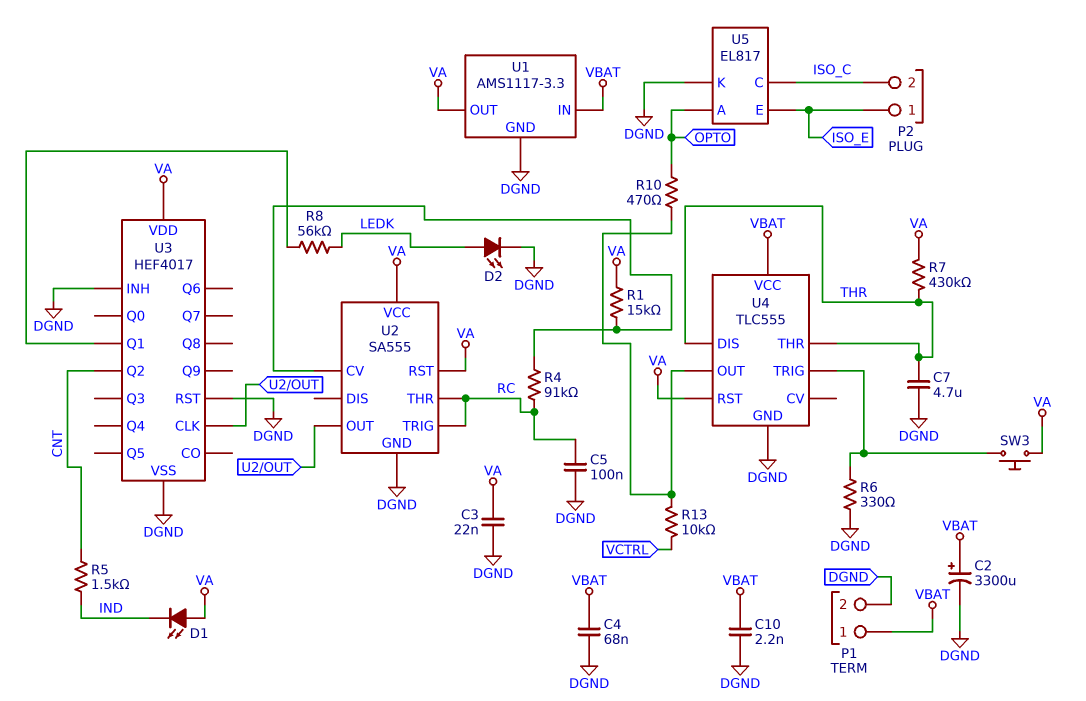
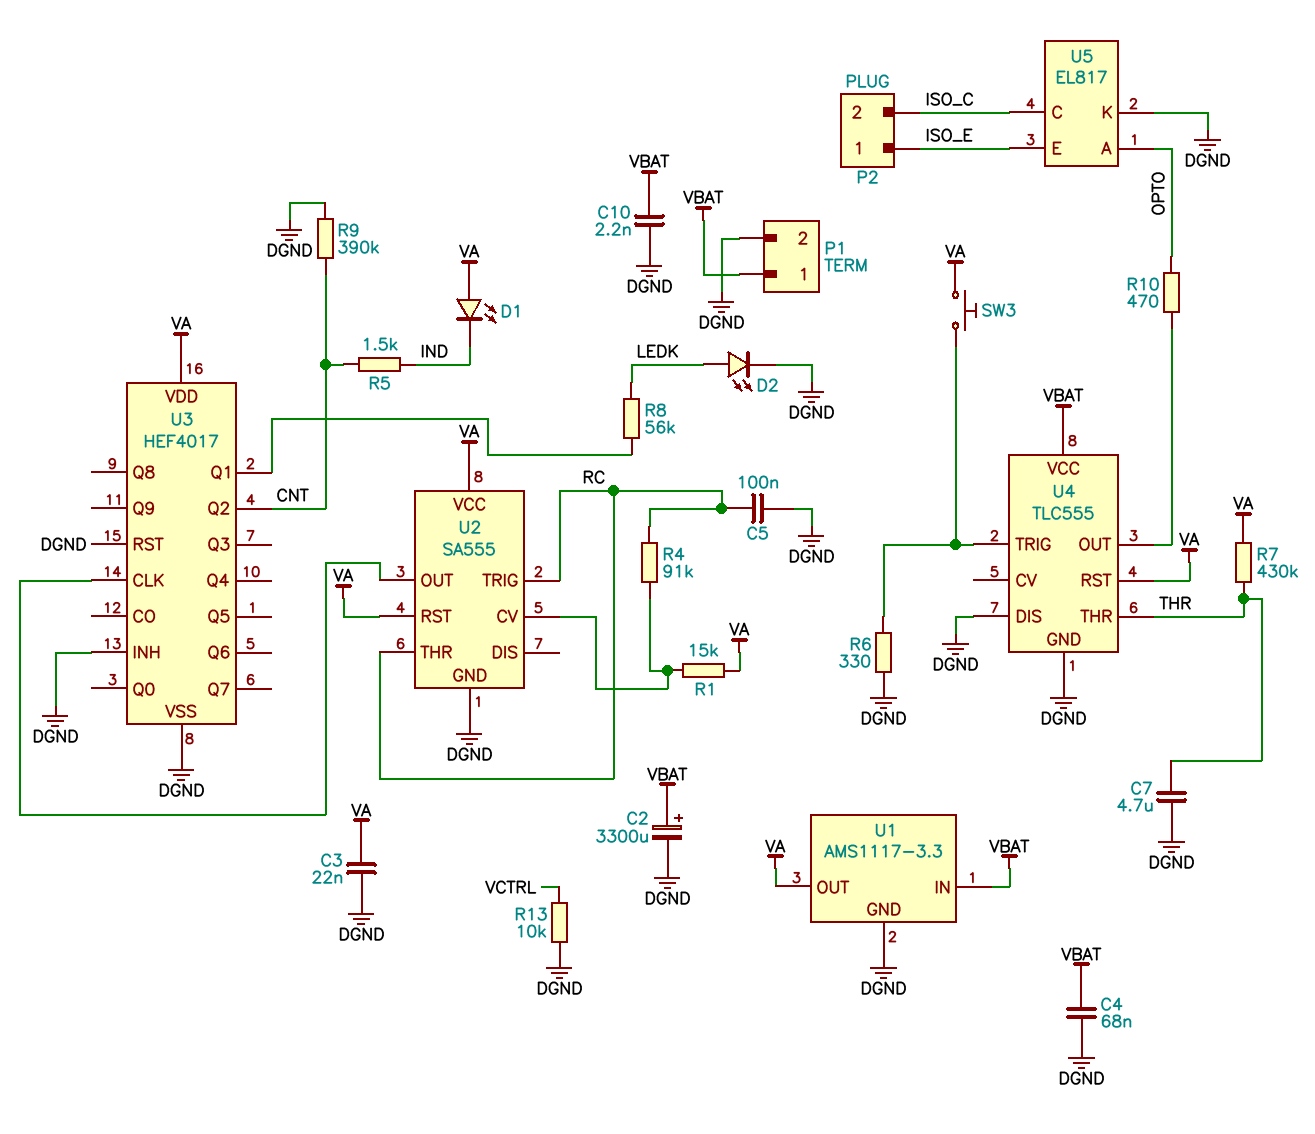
R9: none -> 390k (CNT, DGND)
R13: 10k (U4/OUT, VCTRL) -> 10k (DGND, VCTRL)
U4 pin DIS: THR -> DGND

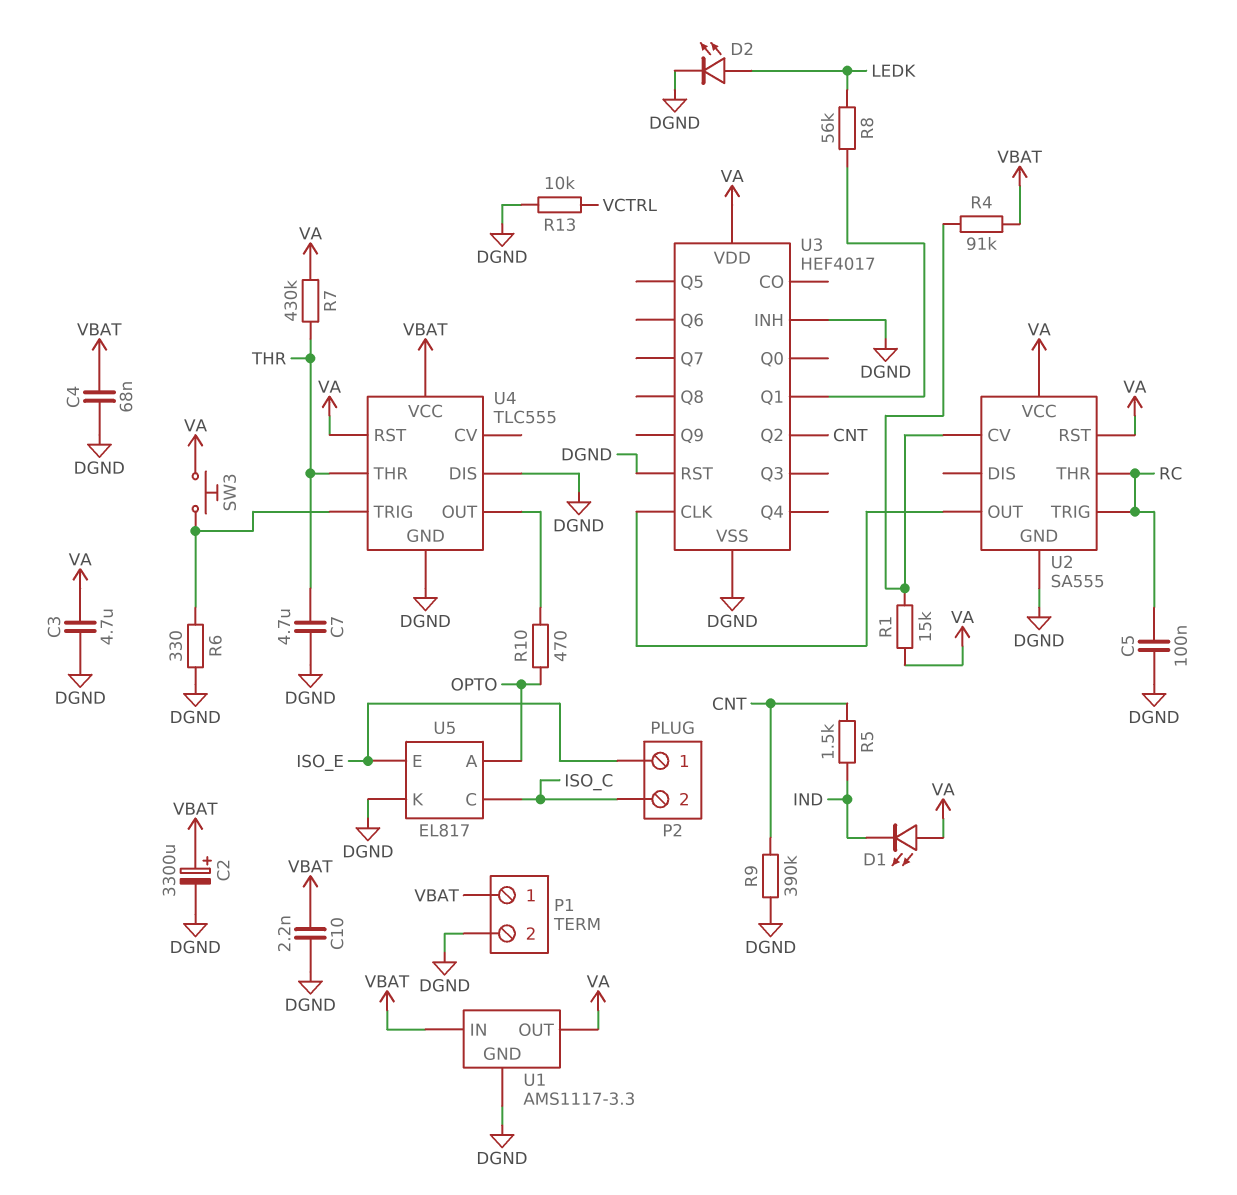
C3: 22nF (DGND, VA) -> 4.7uF (DGND, VA)
R4: 91k (RC, U2/CV) -> 91k (U2/CV, VBAT)

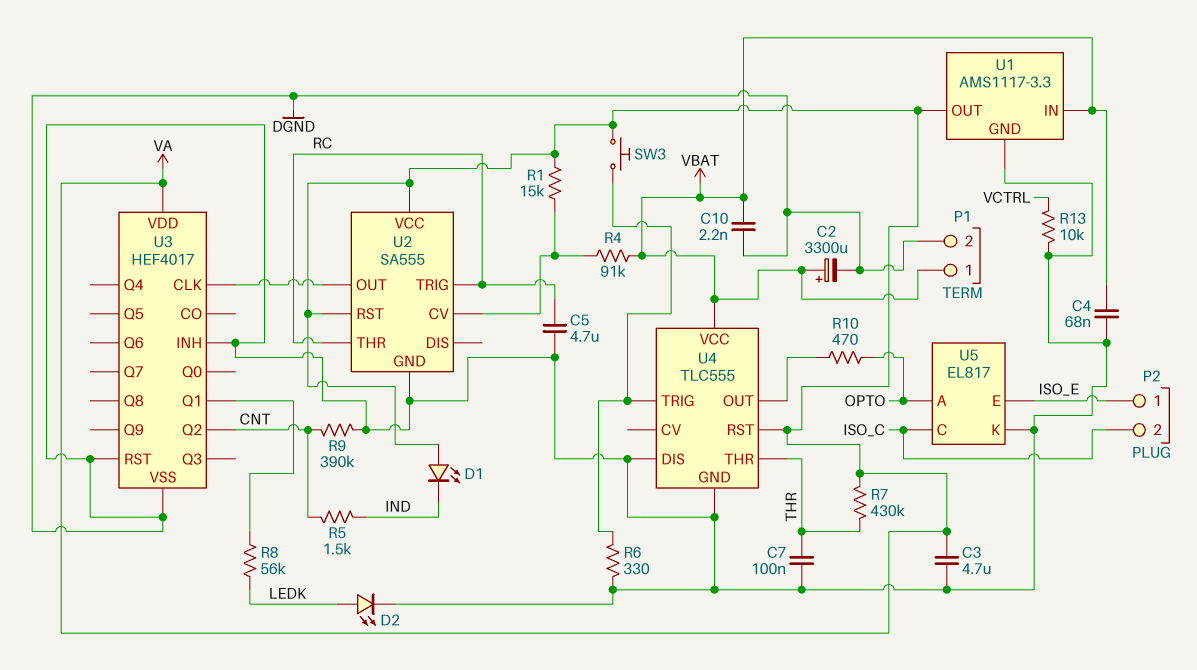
C5: 100nF (DGND, RC) -> 4.7uF (DGND, RC)
C7: 4.7uF (DGND, THR) -> 100nF (DGND, THR)

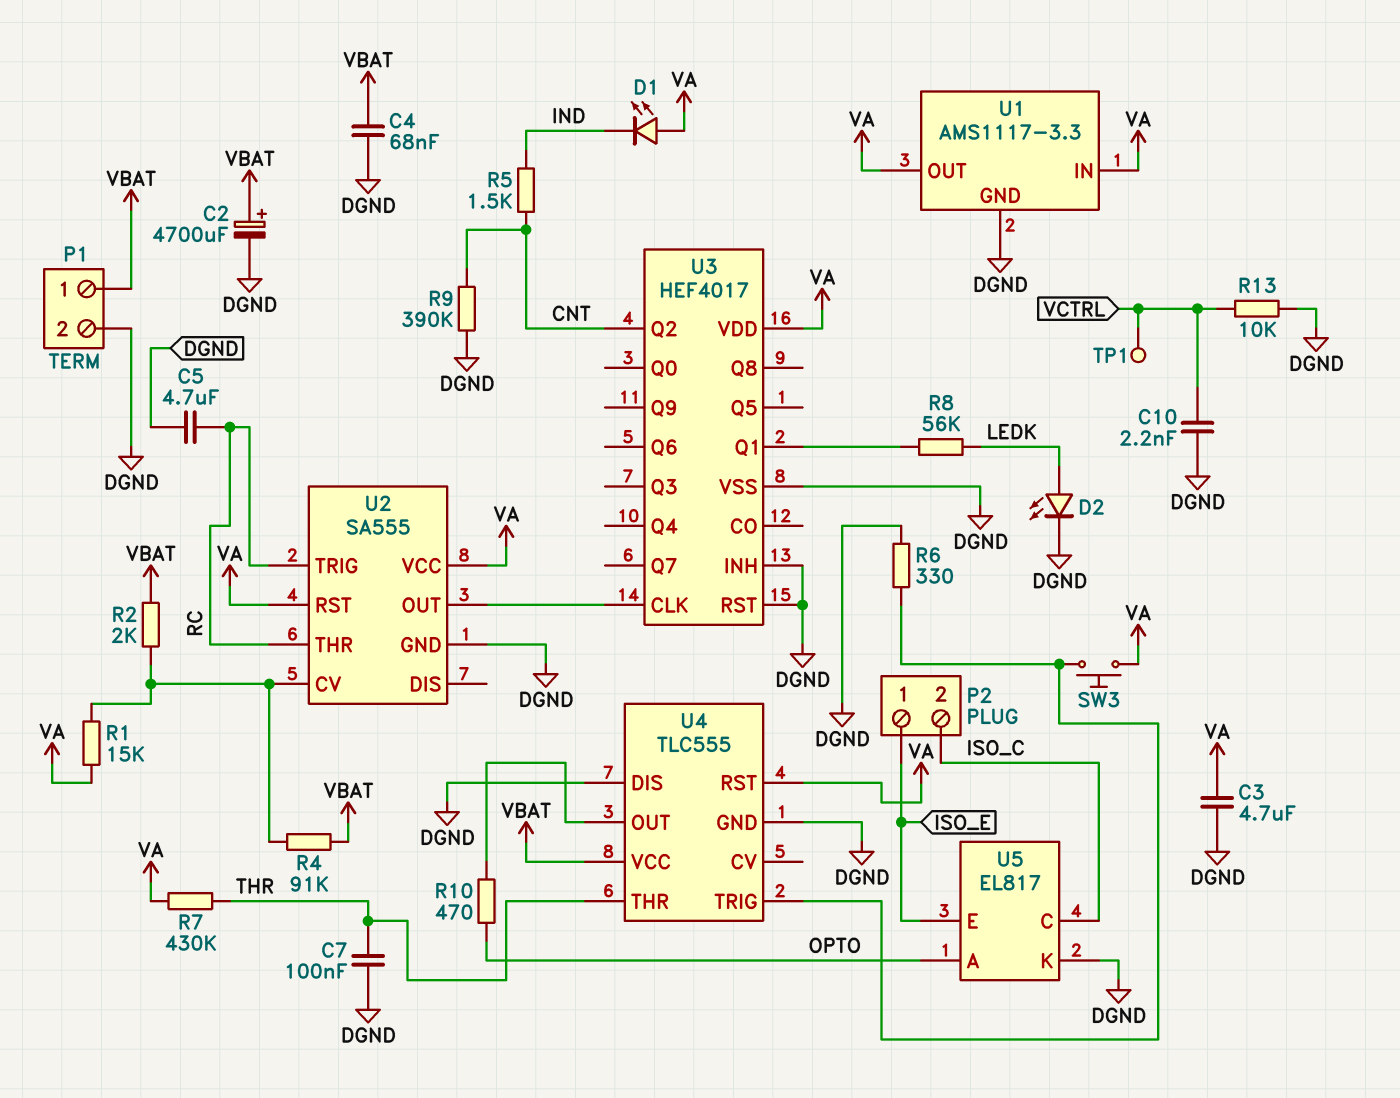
C2: 3300uF (plus VBAT, minus DGND) -> 4700uF (plus VBAT, minus DGND)
C10: 2.2nF (DGND, VBAT) -> 2.2nF (DGND, VCTRL)
R2: none -> 2k (U2/CV, VBAT)
TP1: none -> test point (VCTRL)
U1 pin IN: VBAT -> VA

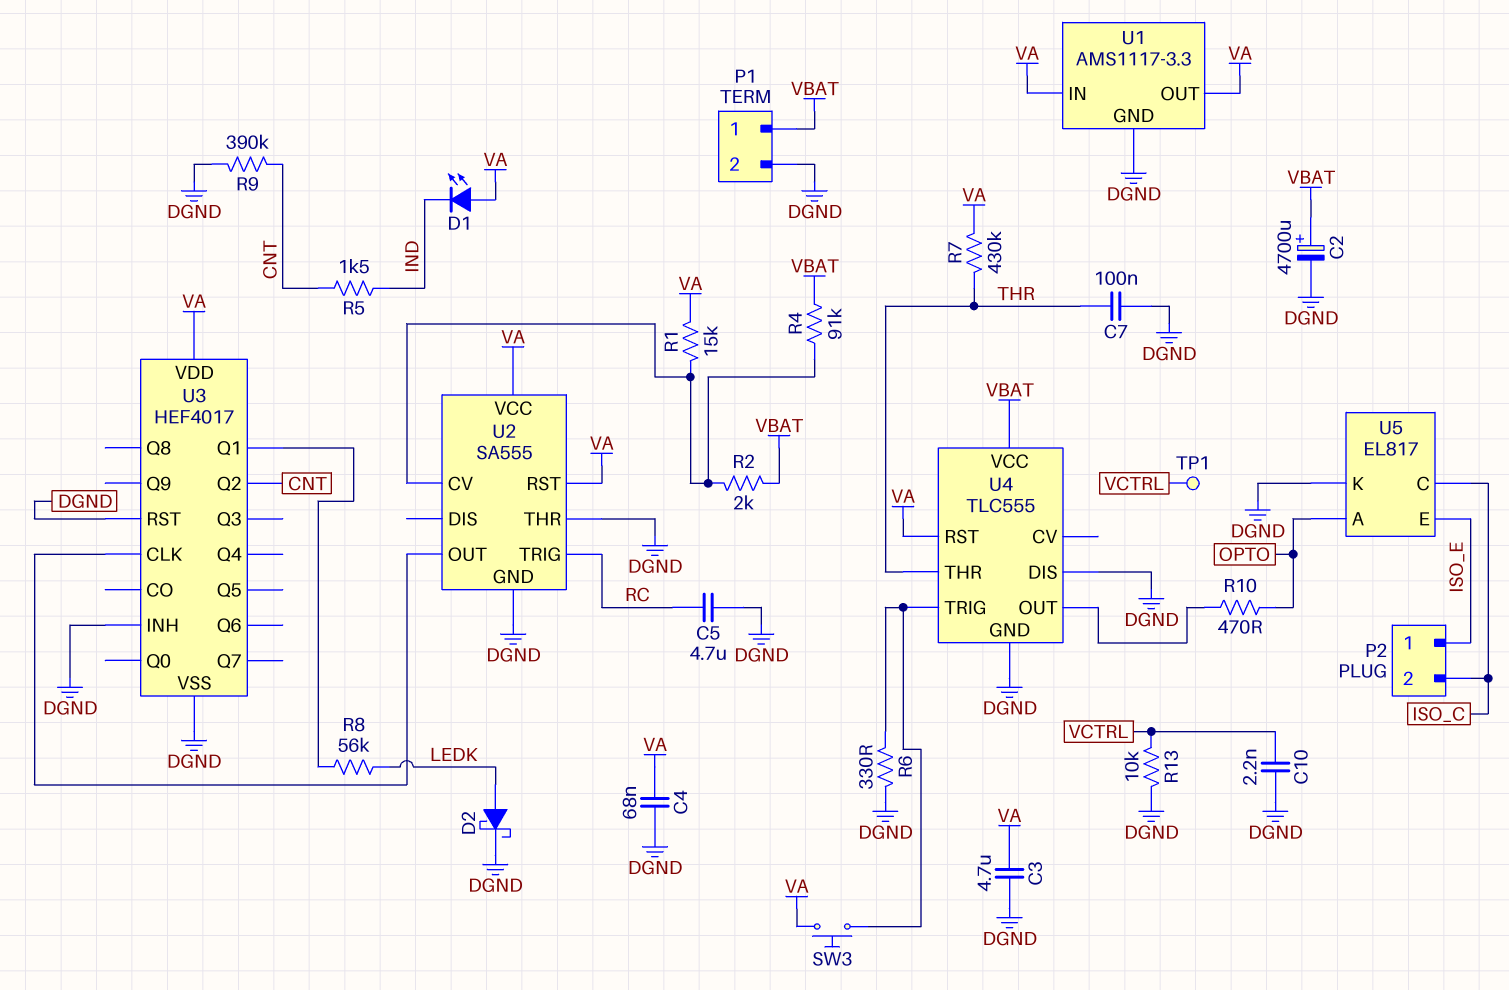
C4: 68nF (DGND, VBAT) -> 68nF (DGND, VA)
D2: LED (A LEDK, K DGND) -> schottky (A LEDK, K DGND)
U2 pin THR: RC -> DGND

